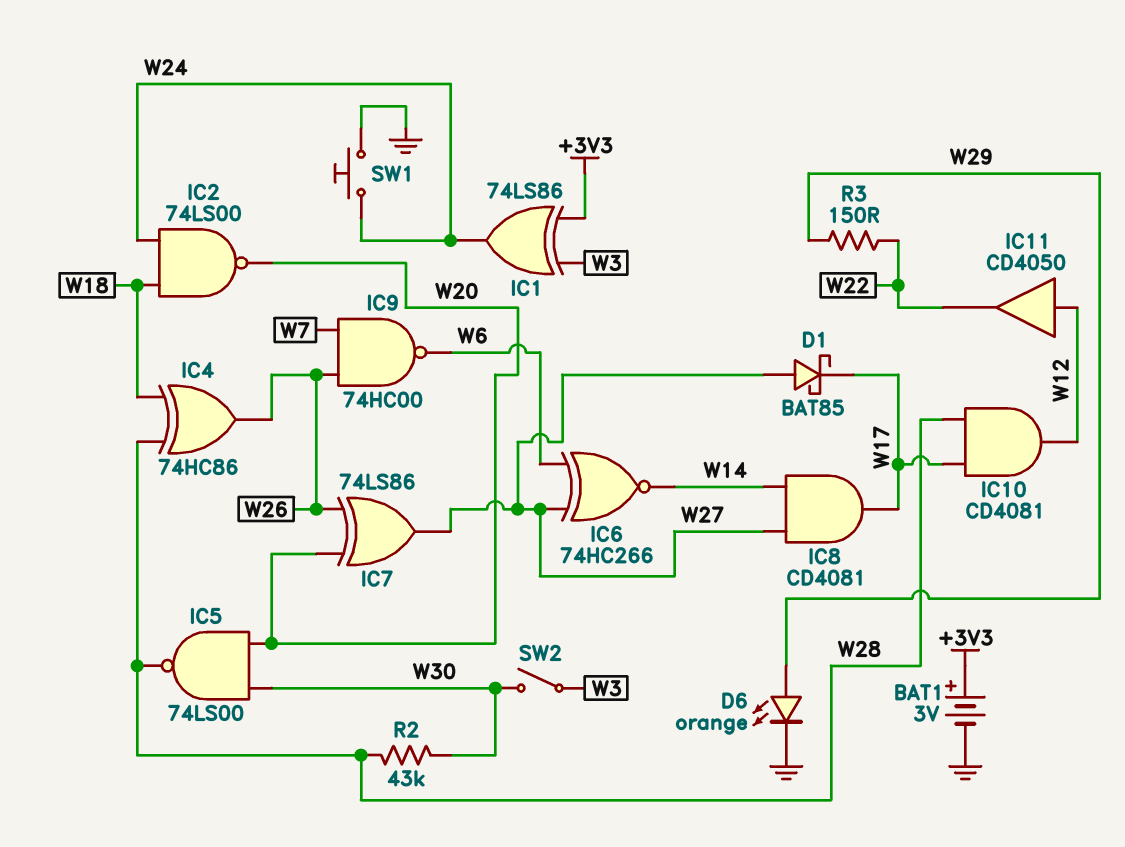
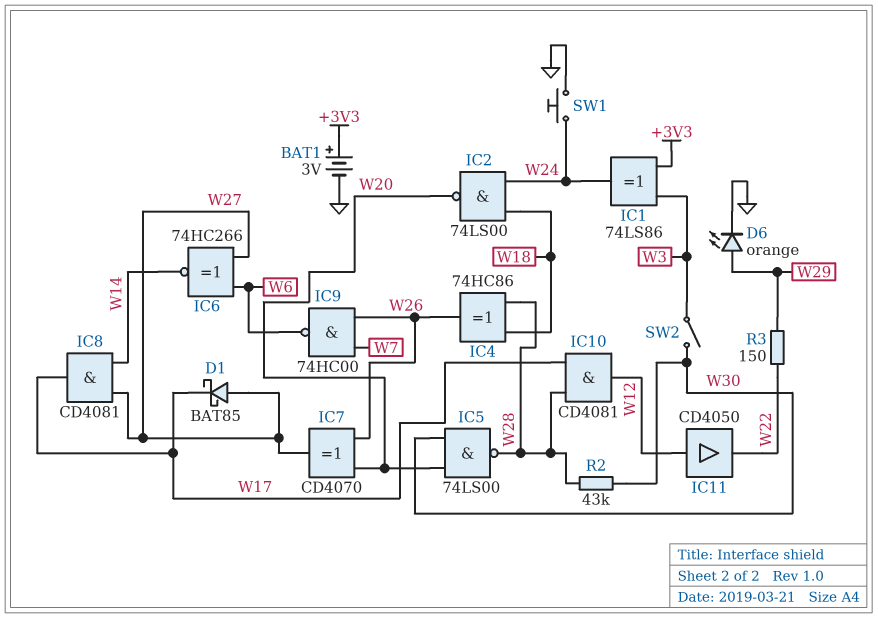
IC7: XOR 74LS86 (in W20, in W26, out W27) -> XOR CD4070 (in W20, in W26, out W27)

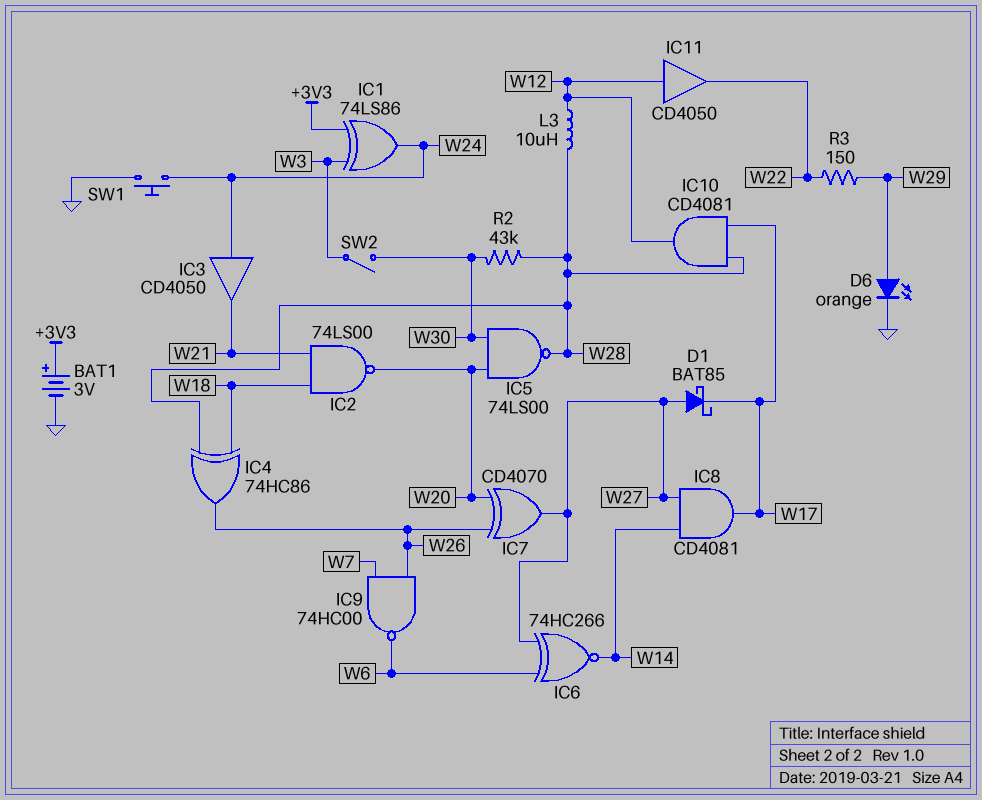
IC2: NAND 74LS00 (in W18, in W24, out W20) -> NAND 74LS00 (in W18, in W21, out W20)
IC3: none -> buffer CD4050 (in W24, out W21)
L3: none -> 10uH (W12, W28)

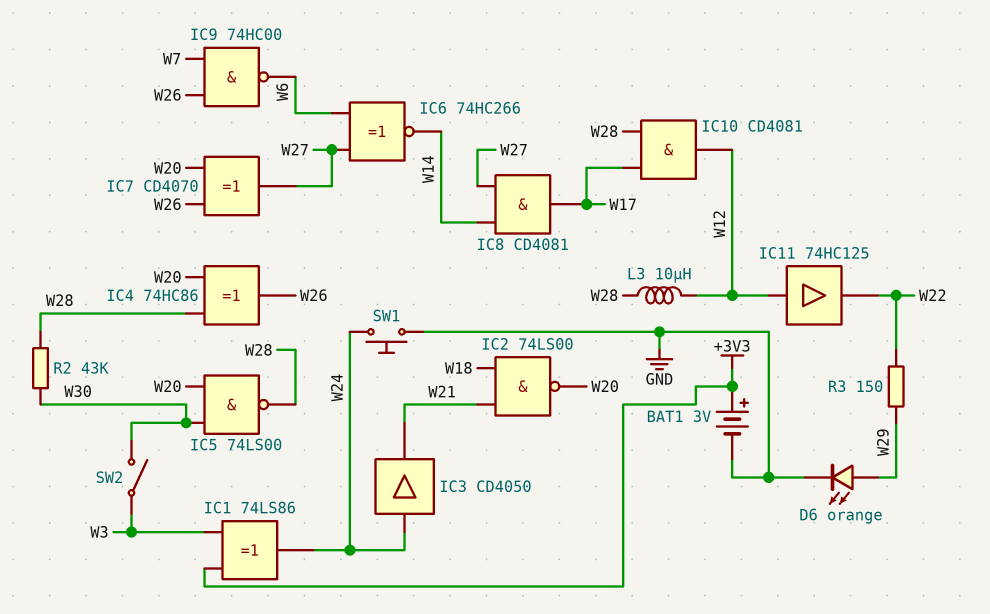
D1: schottky BAT85 (A W27, K W17) -> none
IC4: XOR 74HC86 (in W18, in W28, out W26) -> XOR 74HC86 (in W20, in W28, out W26)
IC11: buffer CD4050 (in W12, out W22) -> buffer 74HC125 (in W12, out W22)

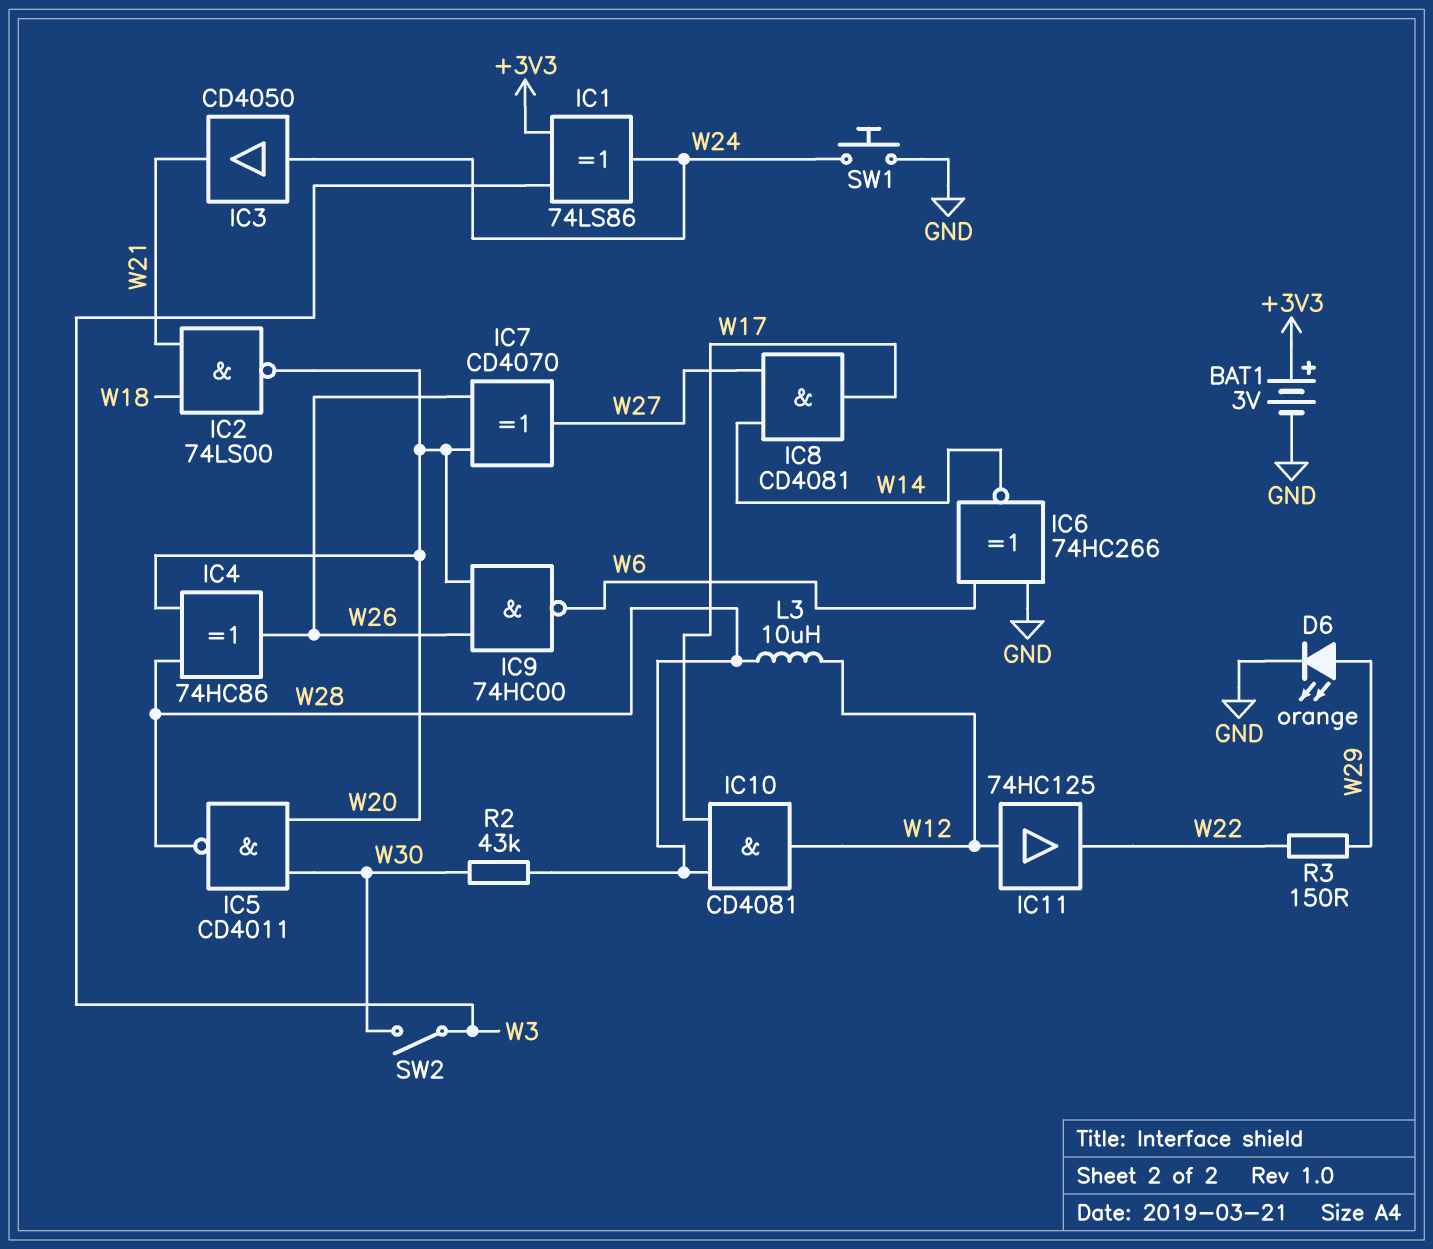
IC5: NAND 74LS00 (in W20, in W30, out W28) -> NAND CD4011 (in W20, in W30, out W28)
IC6: XNOR 74HC266 (in W6, in W27, out W14) -> XNOR 74HC266 (in GND, in W6, out W14)
IC9: NAND 74HC00 (in W7, in W26, out W6) -> NAND 74HC00 (in W20, in W26, out W6)

